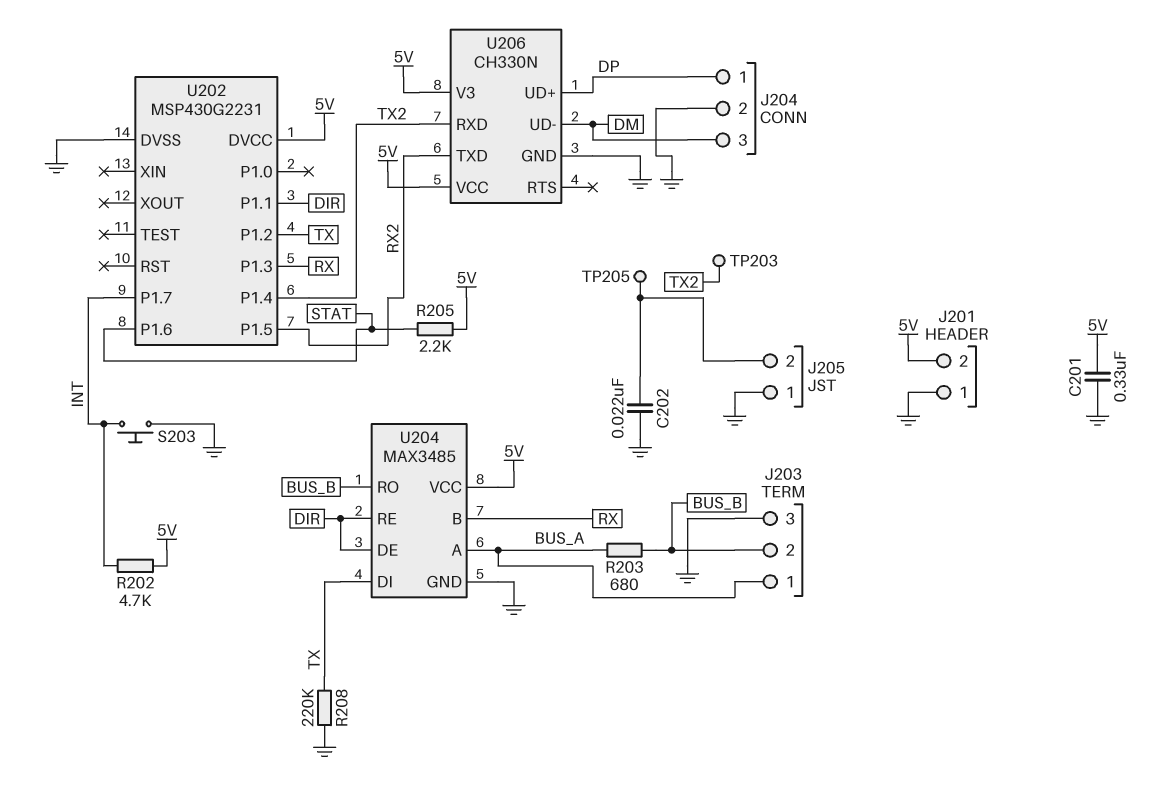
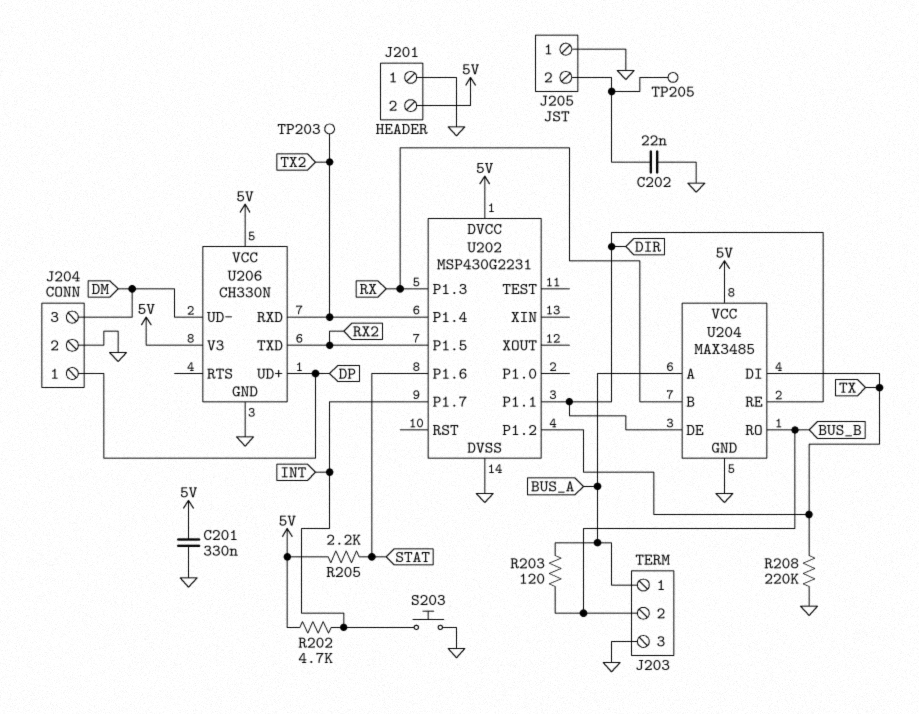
R203: 680 (BUS_A, BUS_B) -> 120 (BUS_A, BUS_B)

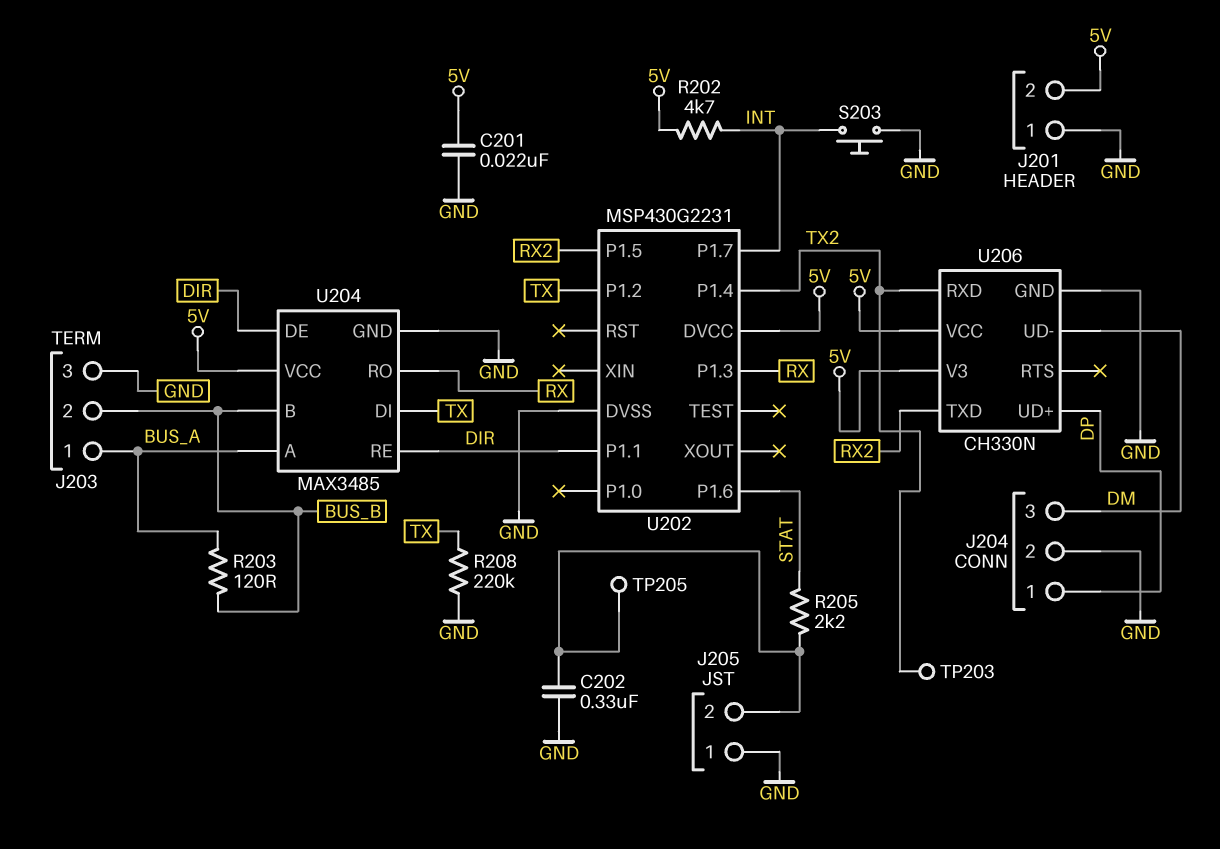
C201: 330nF (5V, GND) -> 22nF (5V, GND)
C202: 22nF (GND, J205/2) -> 330nF (GND, J205/2)
R205: 2.2k (5V, STAT) -> 2.2k (J205/2, STAT)
U204 pin B: RX -> BUS_B
U204 pin RO: BUS_B -> RX

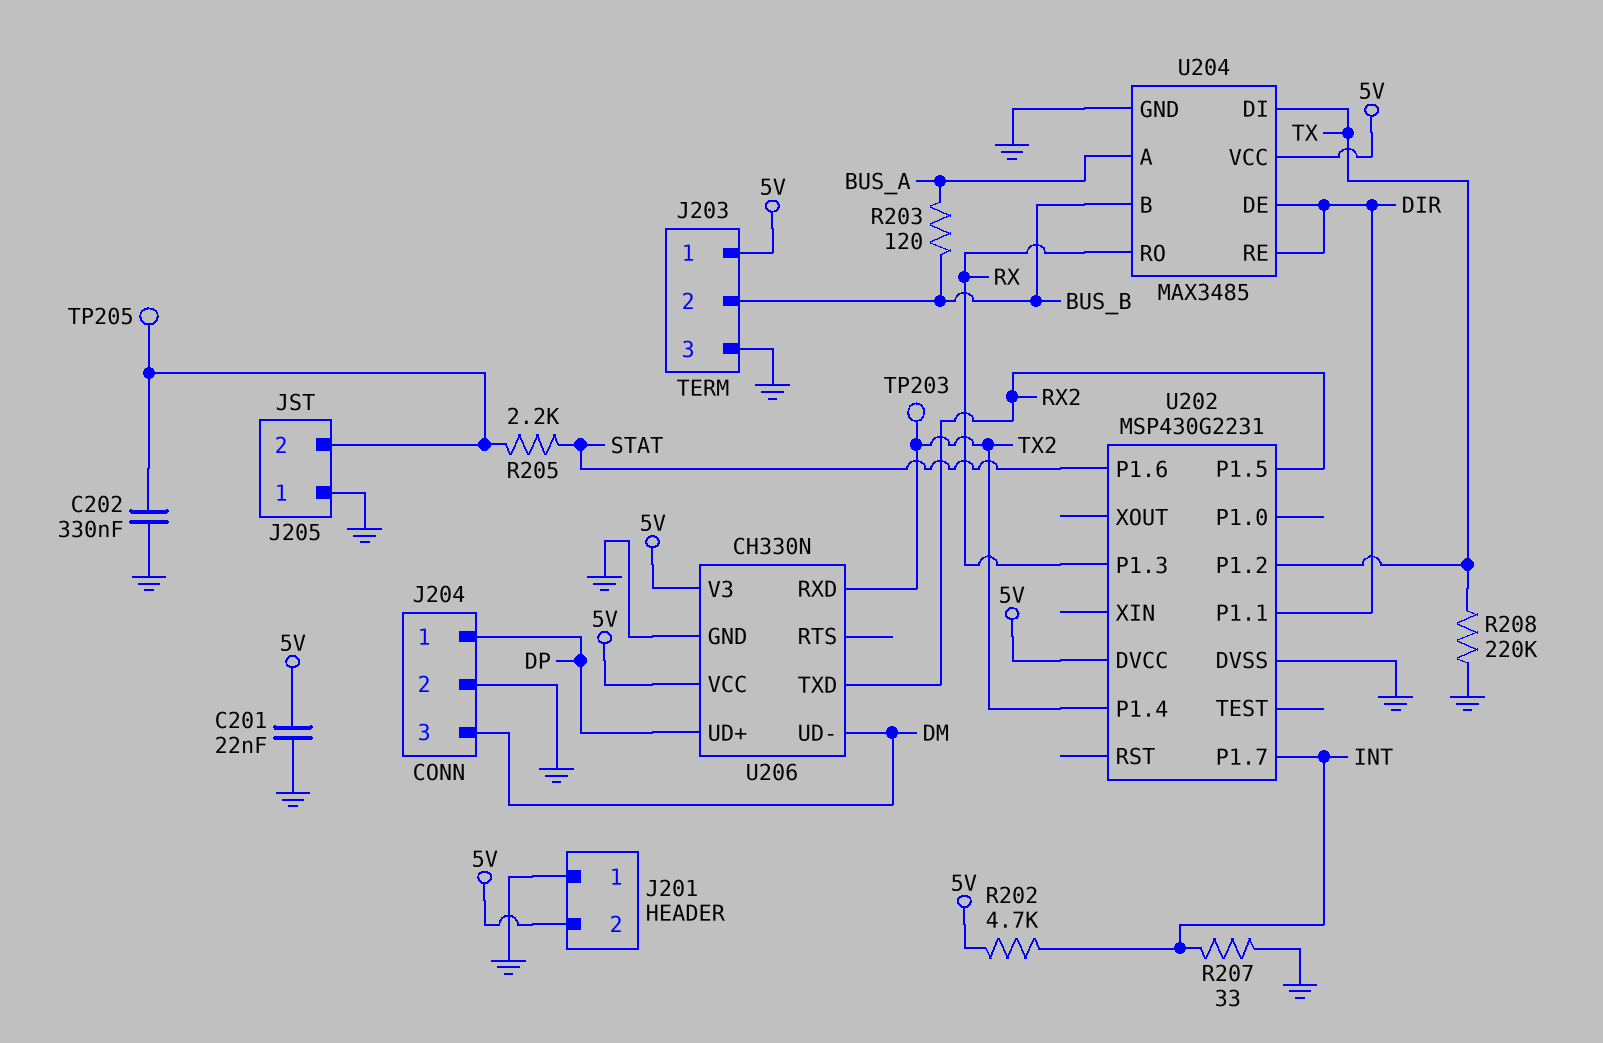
J203 pin 1: BUS_A -> 5V
R207: none -> 33 (GND, INT)
S203: button (GND, INT) -> none

